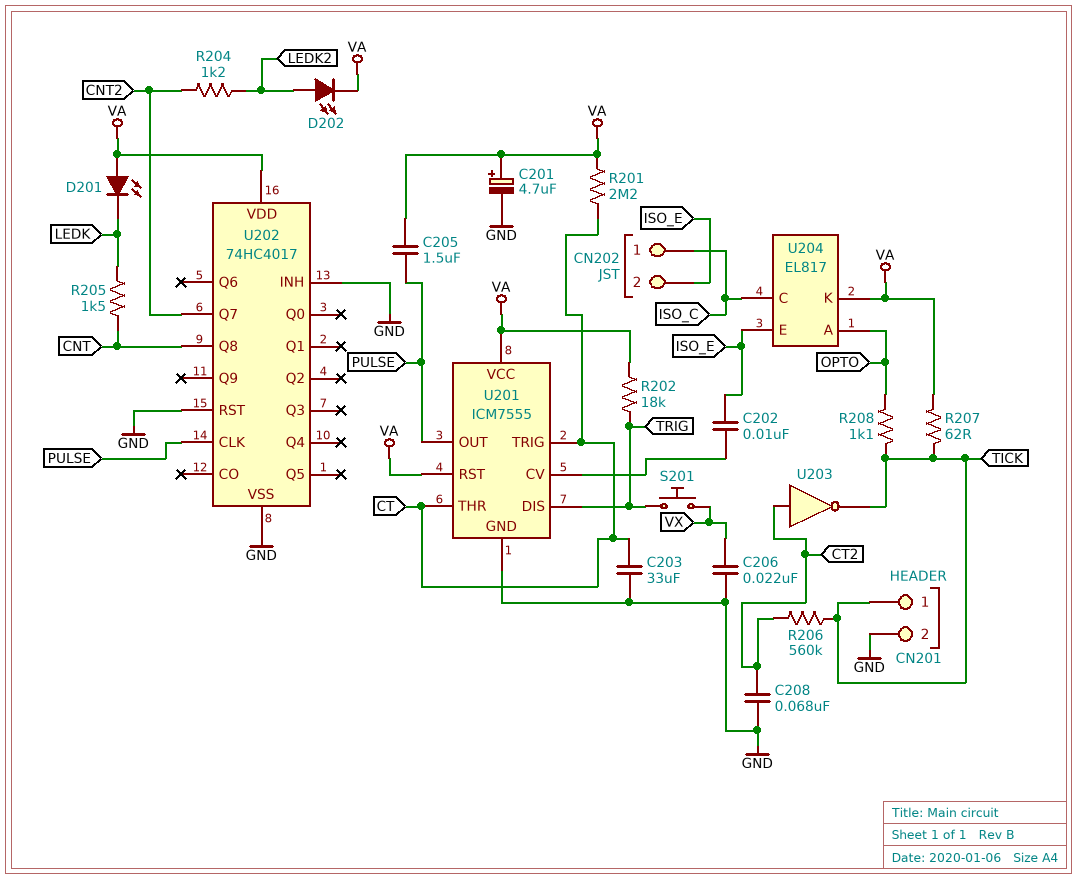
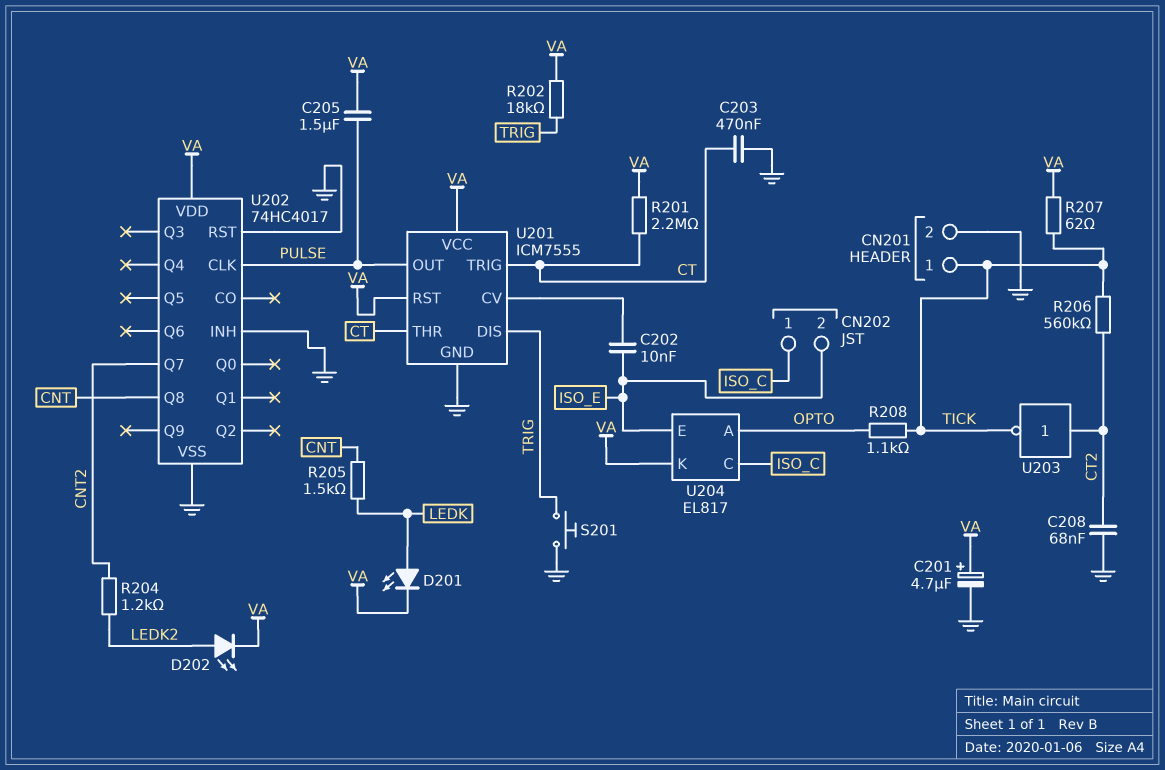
C203: 33uF (CT, GND) -> 470nF (CT, GND)
C206: 22nF (GND, VX) -> none
D201: LED (A VA, K LEDK) -> LED (A LEDK, K VA)
S201: button (TRIG, VX) -> button (GND, TRIG)

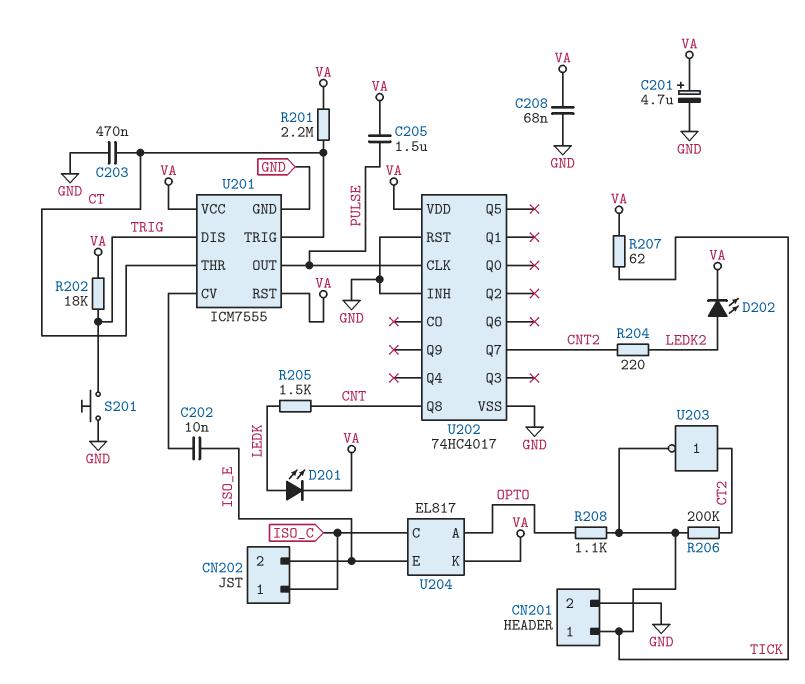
C208: 68nF (CT2, GND) -> 68nF (GND, VA)
R204: 1.2k (CNT2, LEDK2) -> 220 (CNT2, LEDK2)
R206: 560k (CT2, TICK) -> 200k (CT2, TICK)

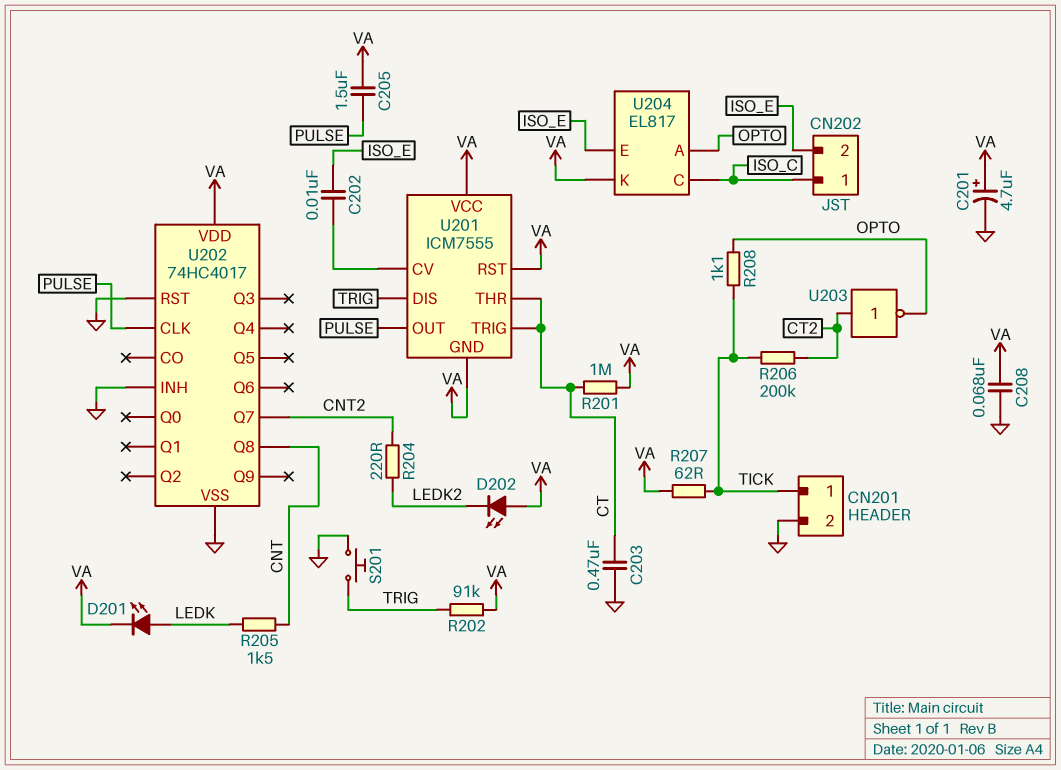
D202: LED (A LEDK2, K VA) -> LED (A VA, K LEDK2)
R201: 2.2M (CT, VA) -> 1M (CT, VA)
R202: 18k (TRIG, VA) -> 91k (TRIG, VA)
U201 pin GND: GND -> VA
U203: NOT (in CT2, out TICK) -> NOT (in CT2, out OPTO)

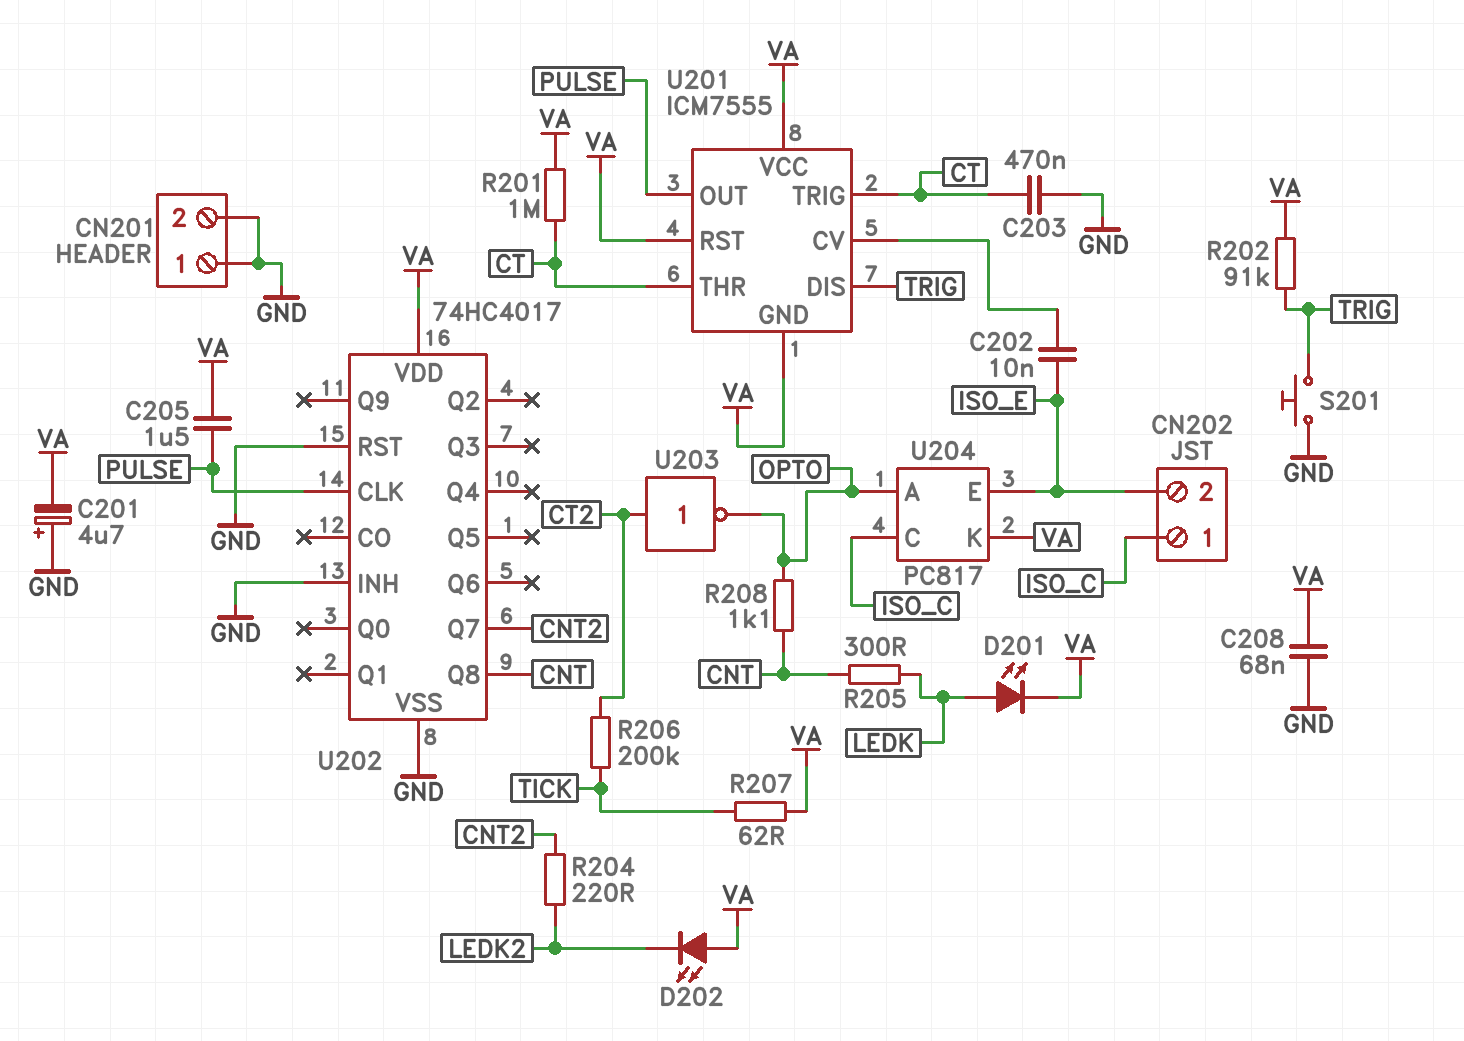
C201: 4.7uF (plus VA, minus GND) -> 4.7uF (plus GND, minus VA)
CN201 pin 1: TICK -> GND
R205: 1.5k (CNT, LEDK) -> 300 (CNT, LEDK)
R208: 1.1k (OPTO, TICK) -> 1.1k (CNT, OPTO)
U204: EL817 -> PC817

